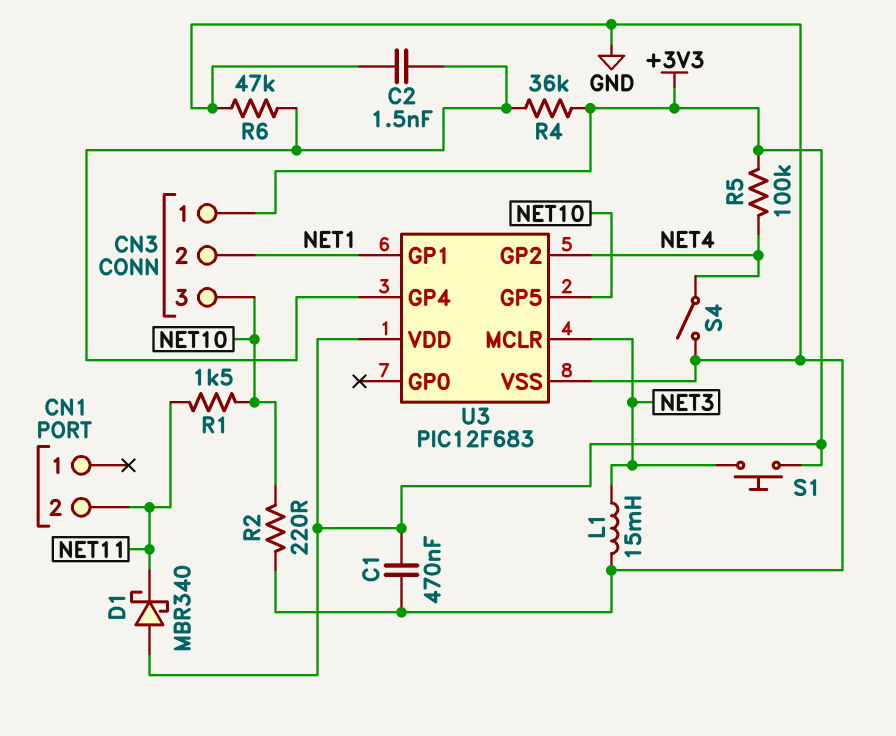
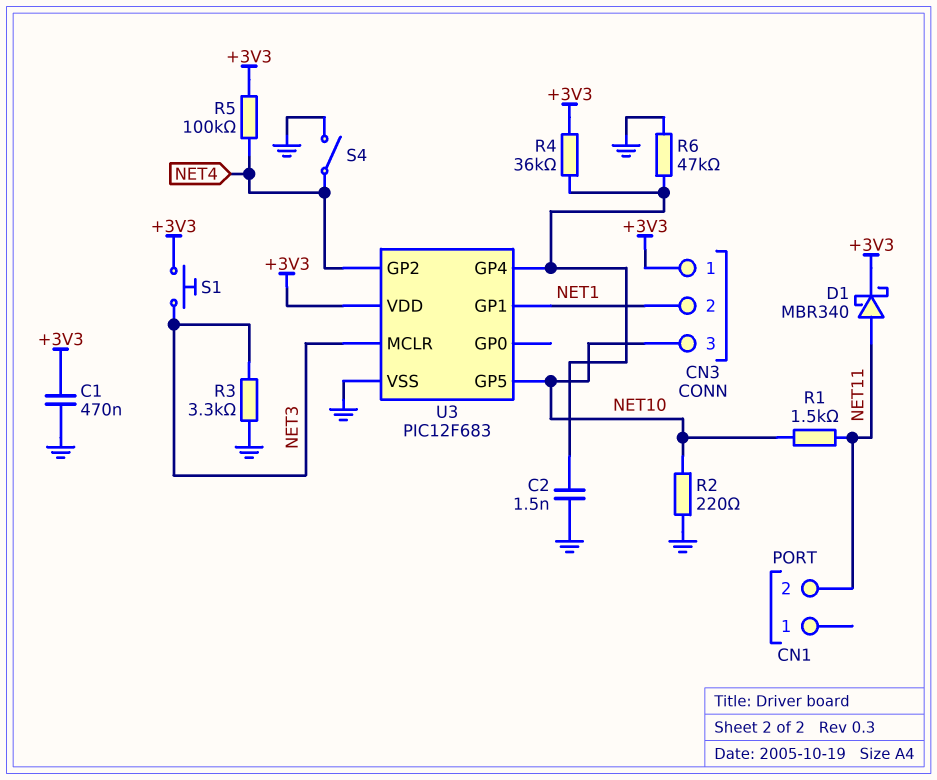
D1: schottky MBR340 (A +3V3, K NET11) -> schottky MBR340 (A NET11, K +3V3)
L1: 15mH (GND, NET3) -> none
R3: none -> 3.3k (GND, NET3)

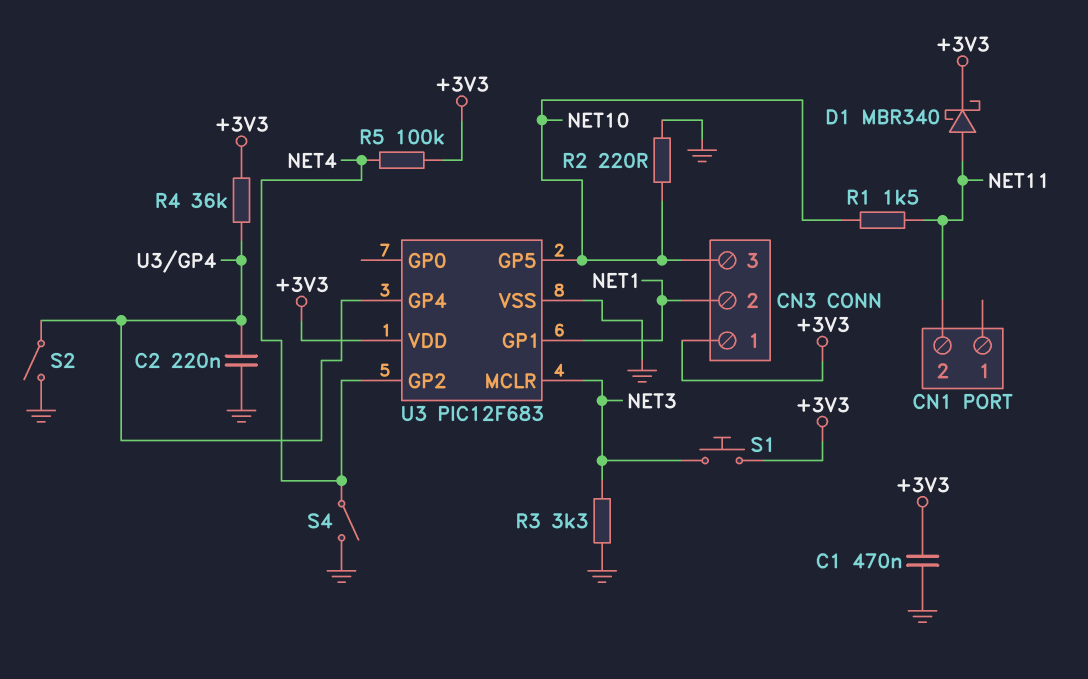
C2: 1.5nF (GND, U3/GP4) -> 220nF (GND, U3/GP4)
R6: 47k (GND, U3/GP4) -> none
S2: none -> switch (GND, U3/GP4)

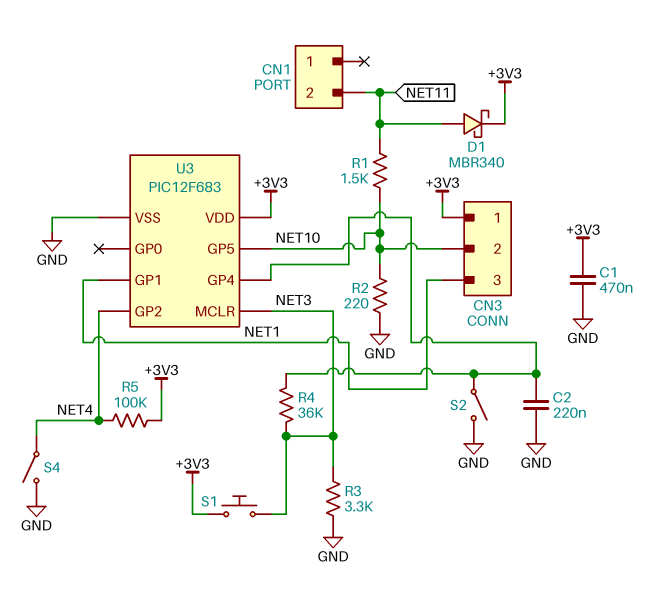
CN3 pin 2: NET1 -> NET10
CN3 pin 3: NET10 -> NET1
R4: 36k (+3V3, U3/GP4) -> 36k (NET3, U3/GP4)

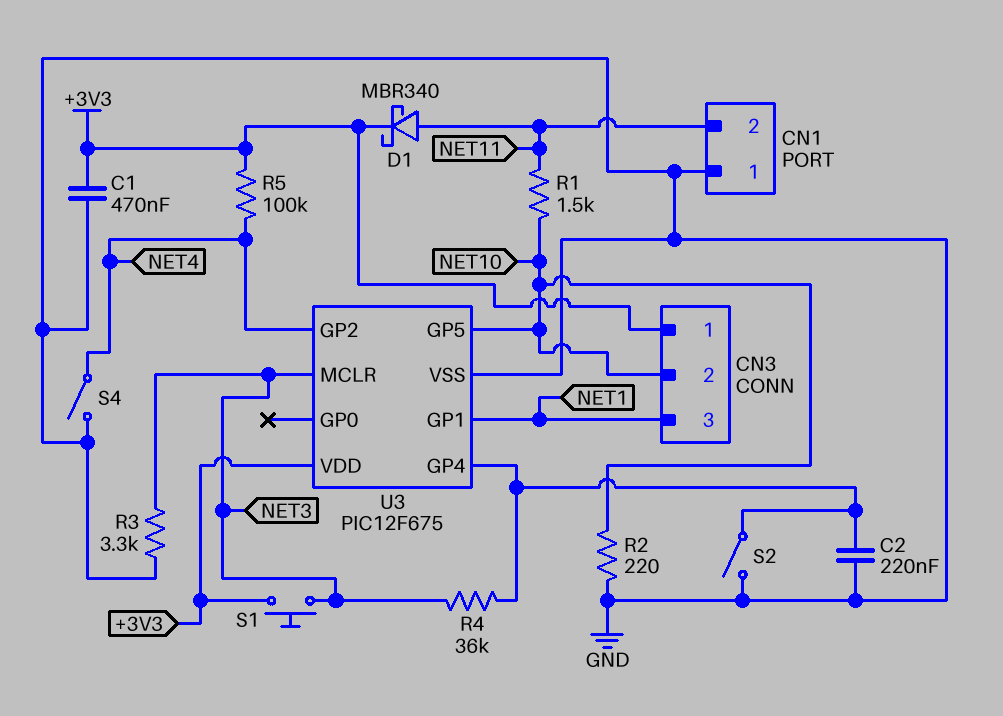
CN1 pin 1: none -> GND
U3: PIC12F683 -> PIC12F675

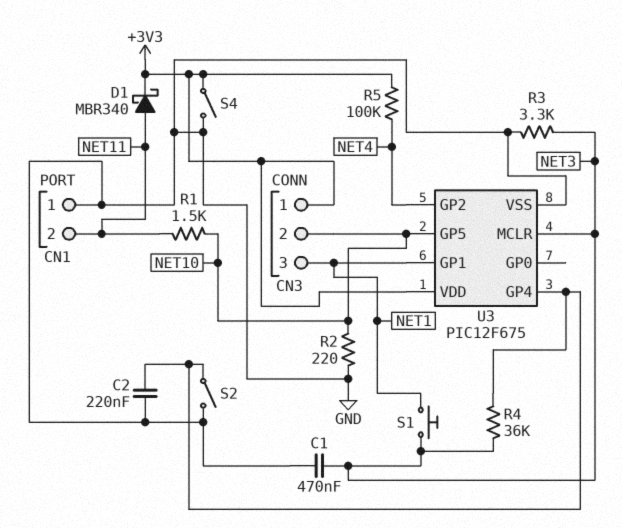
C1: 470nF (+3V3, GND) -> 470nF (GND, NET3)
S1: button (+3V3, NET3) -> button (NET1, NET3)
S4: switch (GND, NET4) -> switch (+3V3, GND)

